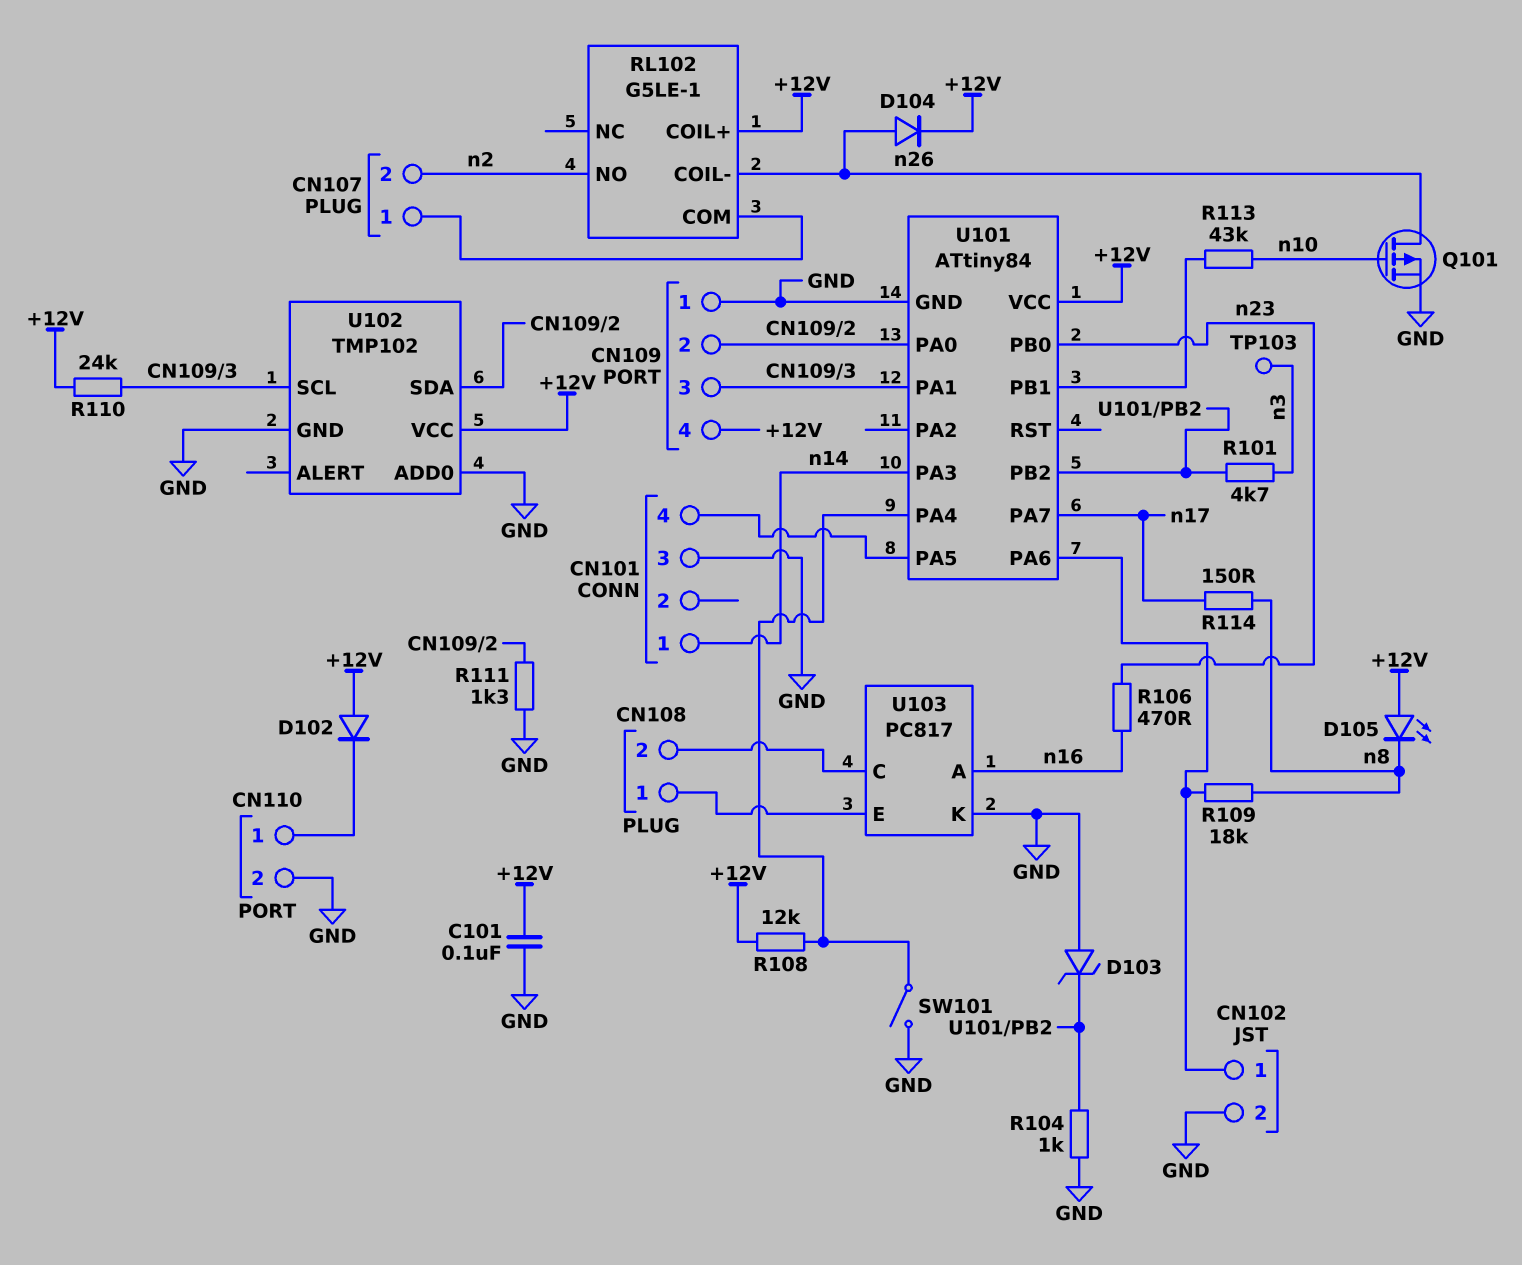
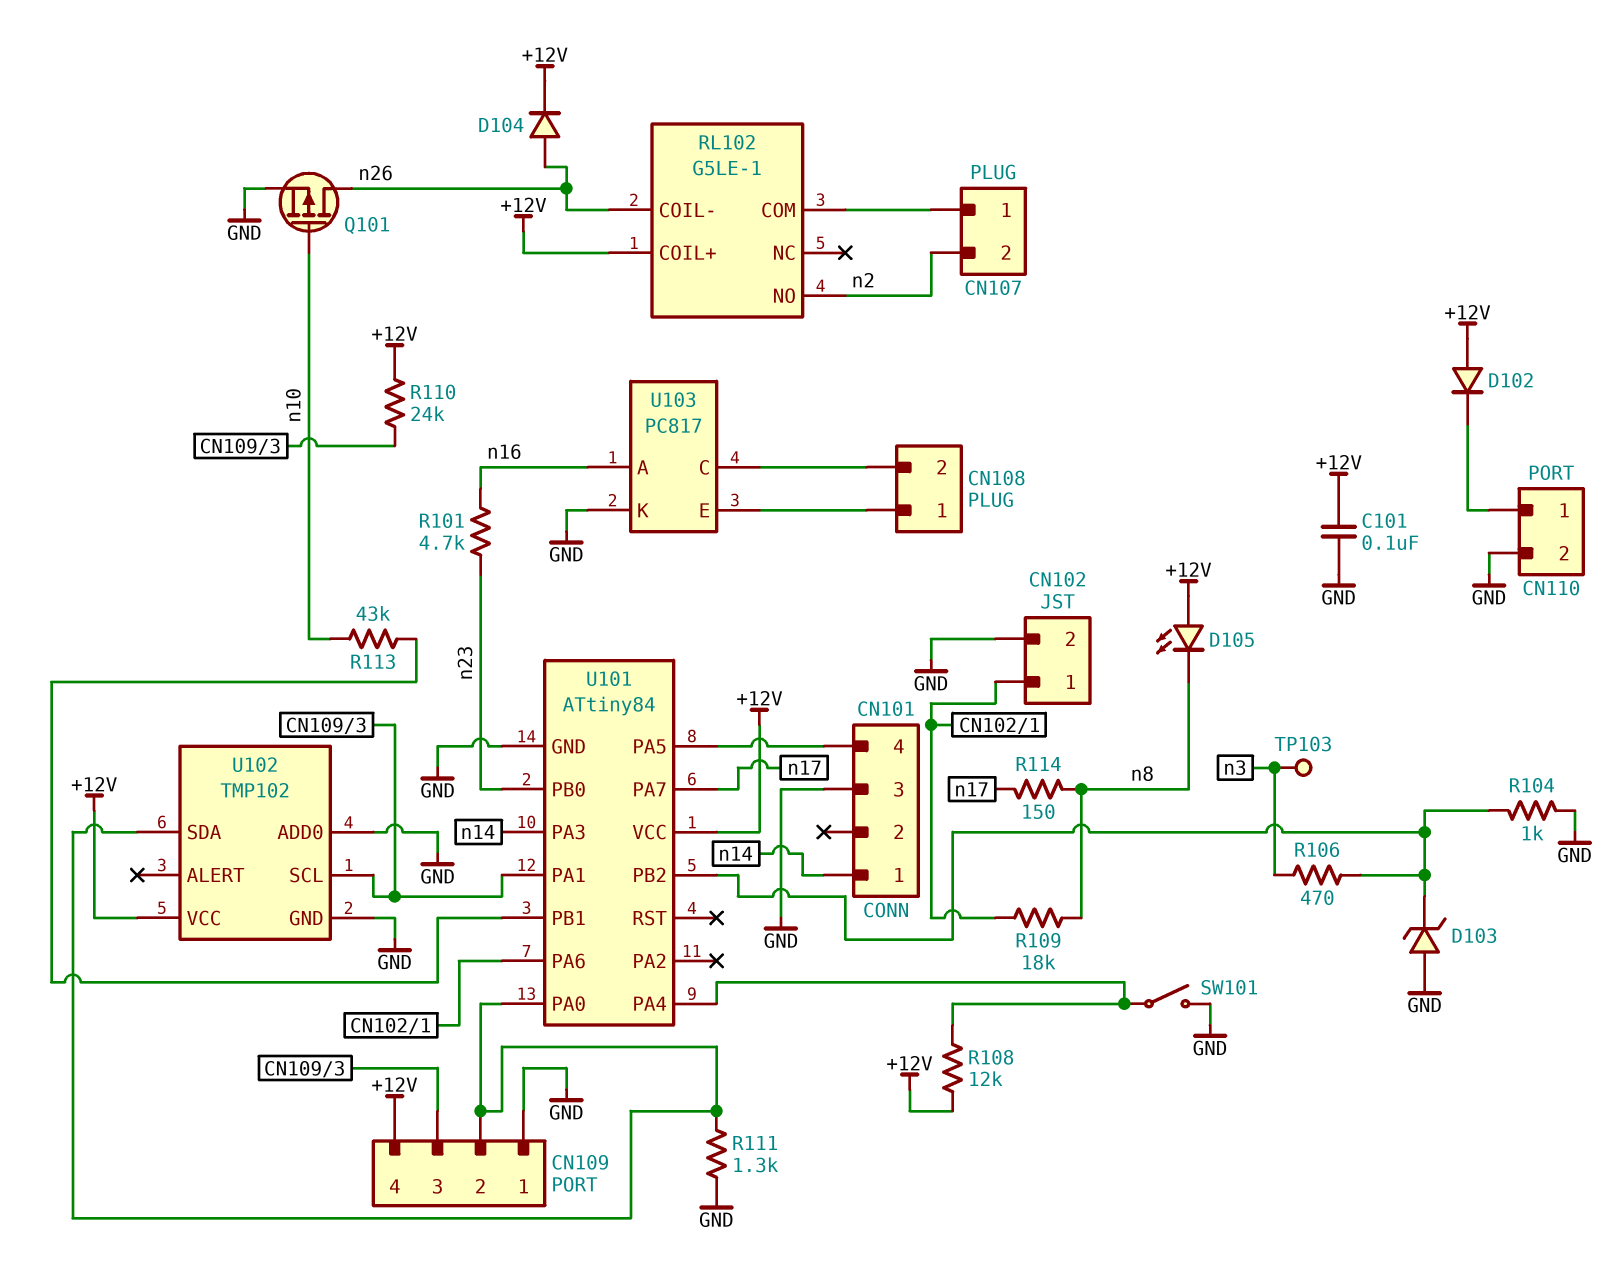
R101: 4.7k (U101/PB2, n3) -> 4.7k (n16, n23)
R106: 470 (n16, n23) -> 470 (U101/PB2, n3)

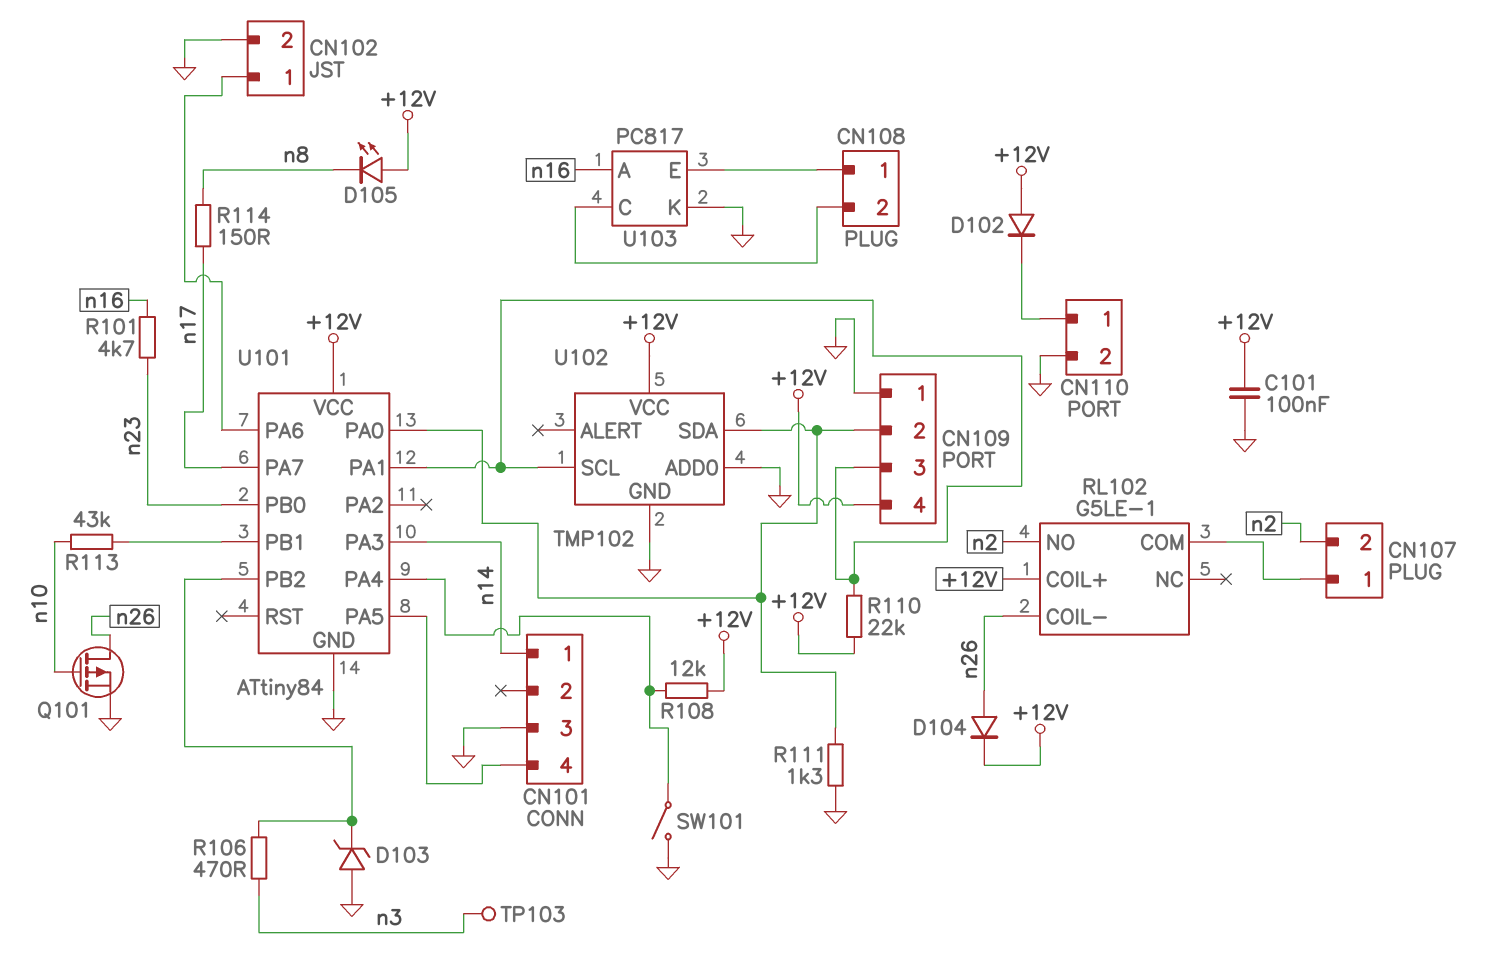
R104: 1k (GND, U101/PB2) -> none
R109: 18k (CN102/1, n8) -> none
R110: 24k (+12V, CN109/3) -> 22k (+12V, CN109/3)

